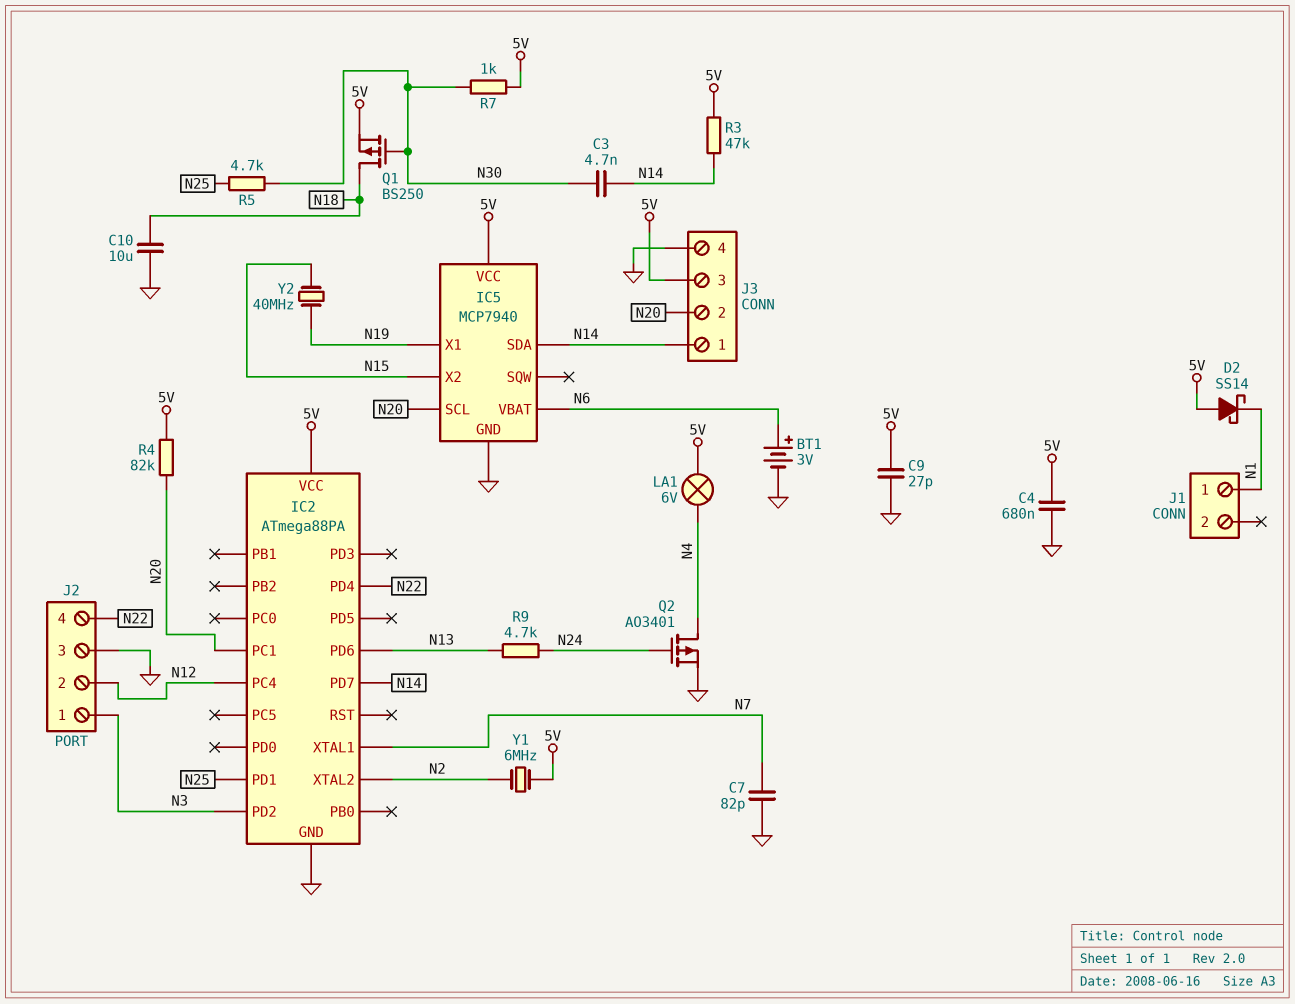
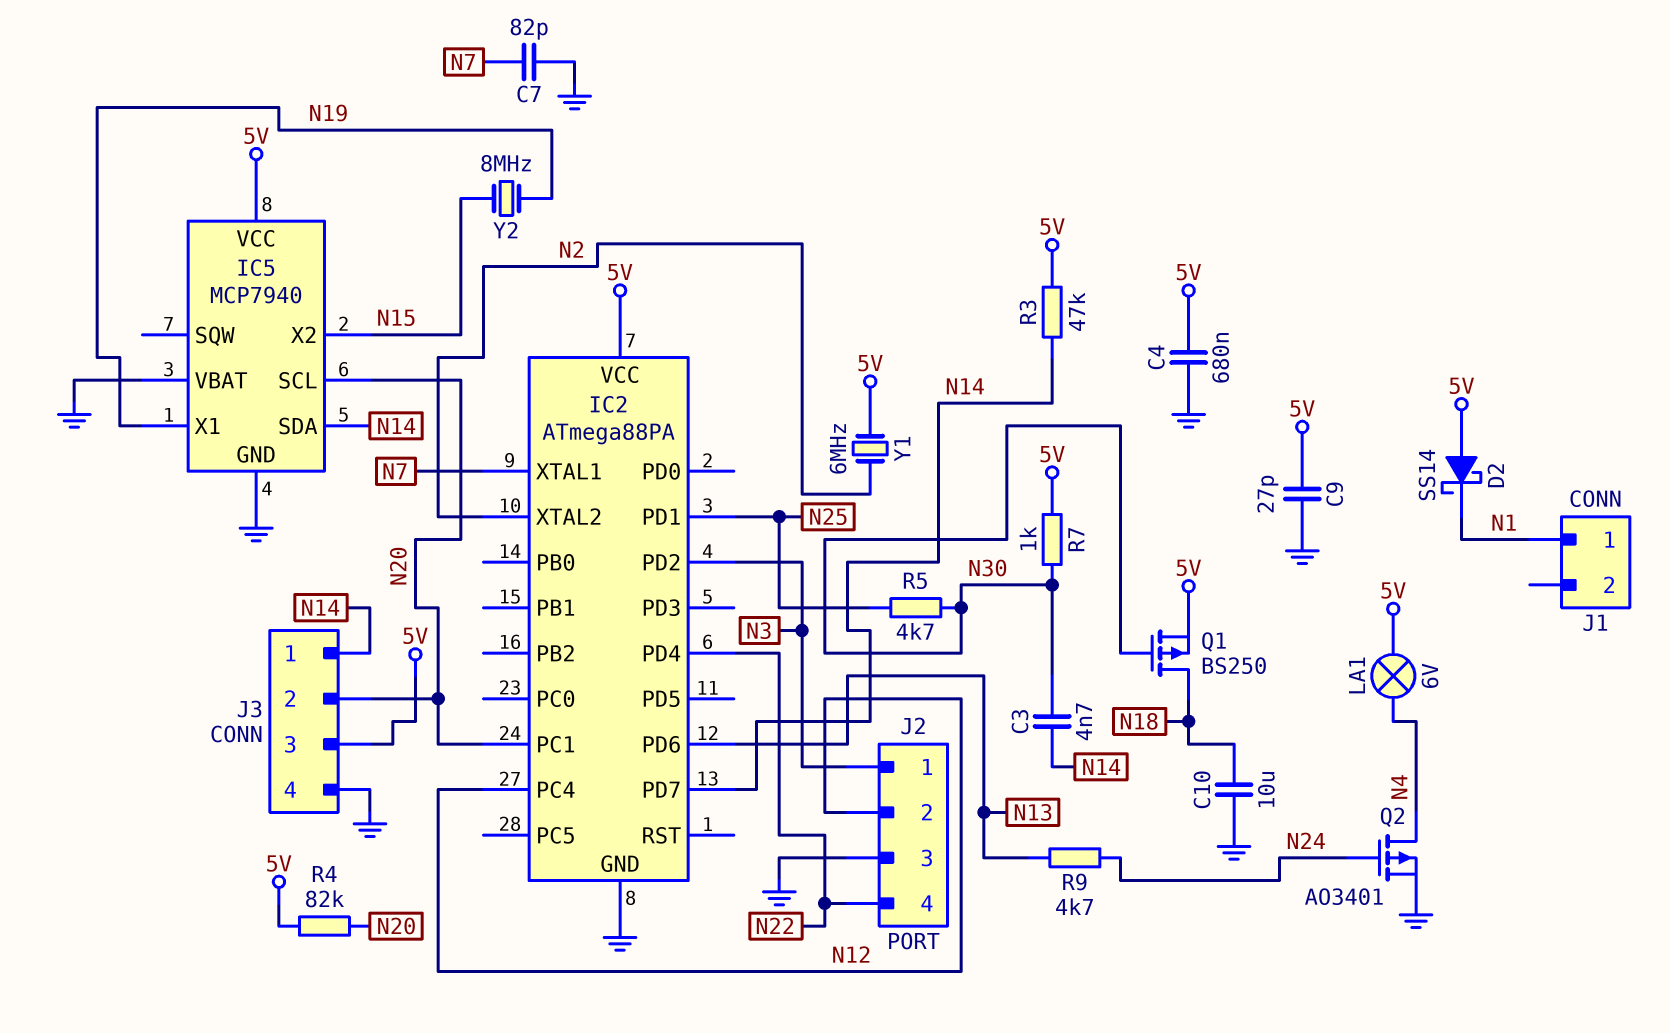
BT1: 3V (plus N6, minus GND) -> none
IC5 pin VBAT: N6 -> GND
Y2: 40MHz (N15, N19) -> 8MHz (N15, N19)

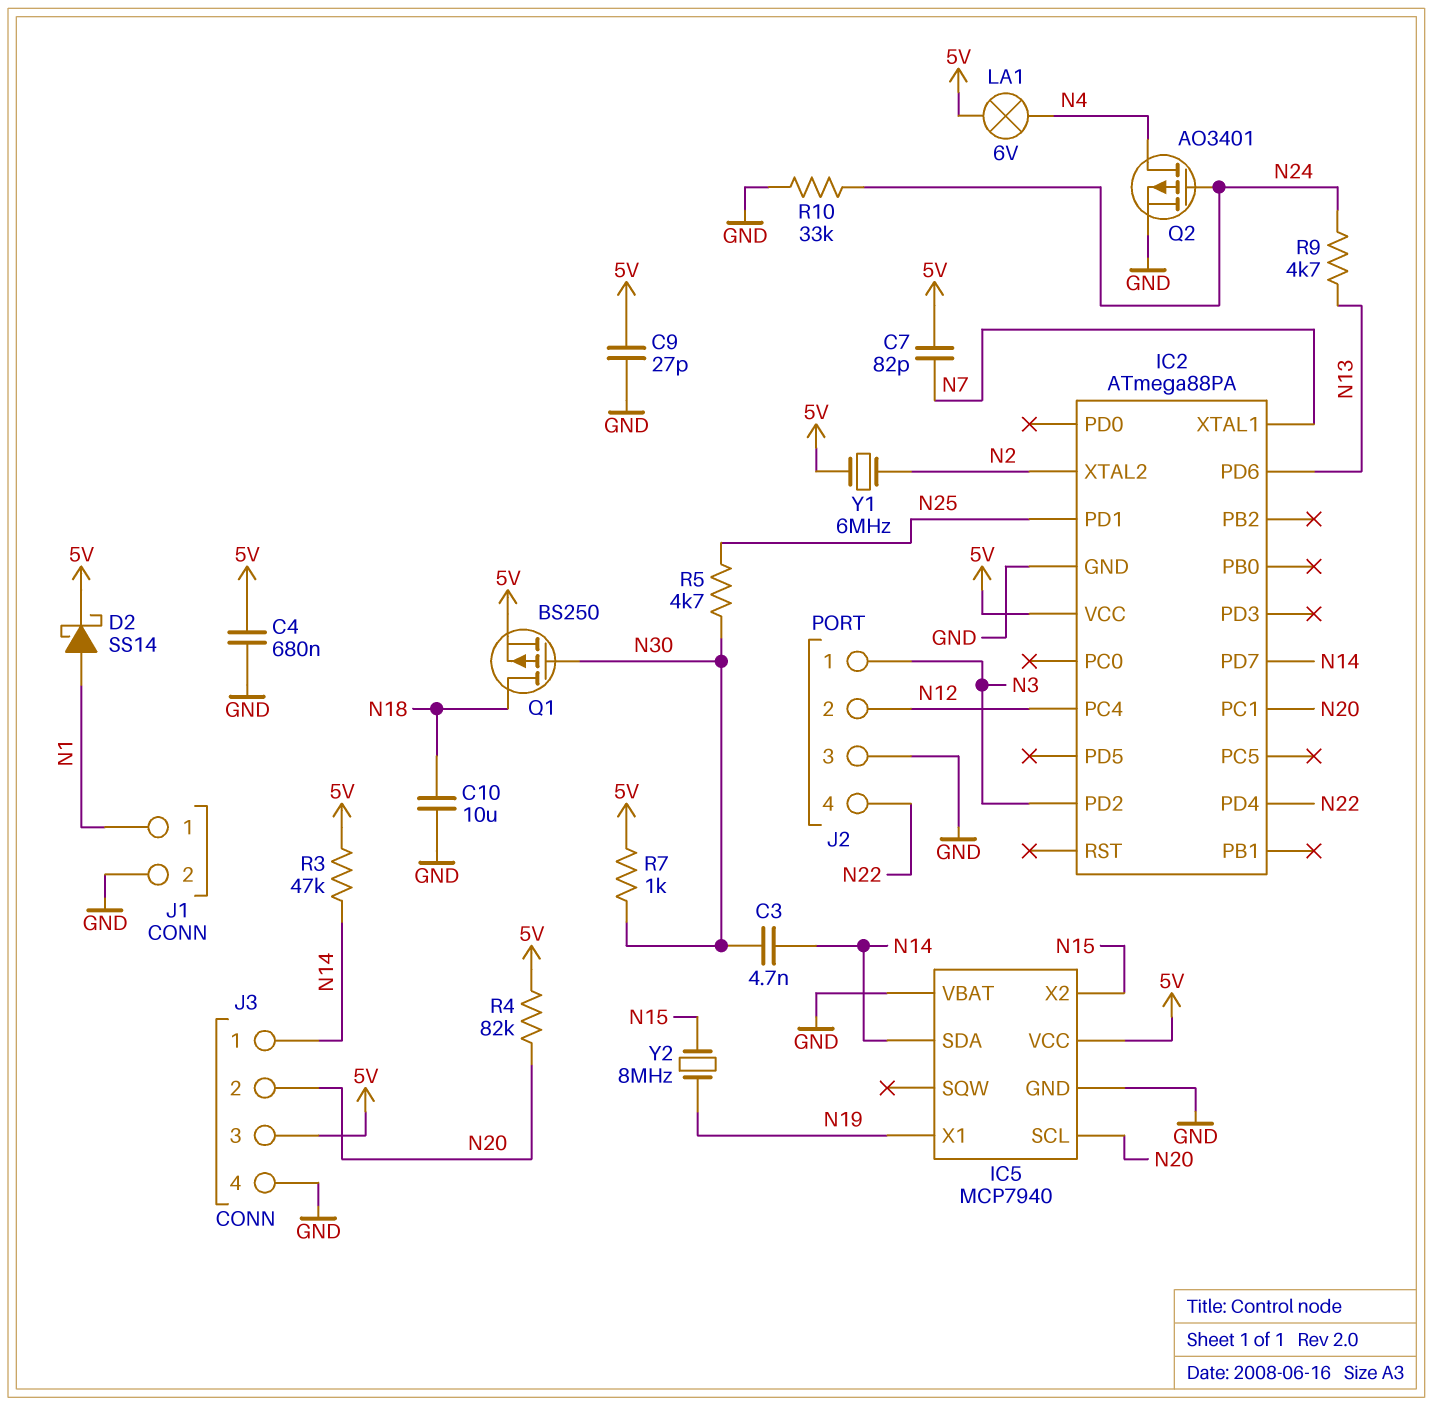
C7: 82pF (GND, N7) -> 82pF (5V, N7)
D2: schottky SS14 (A 5V, K N1) -> schottky SS14 (A N1, K 5V)
J1 pin 2: none -> GND
R10: none -> 33k (GND, N24)

